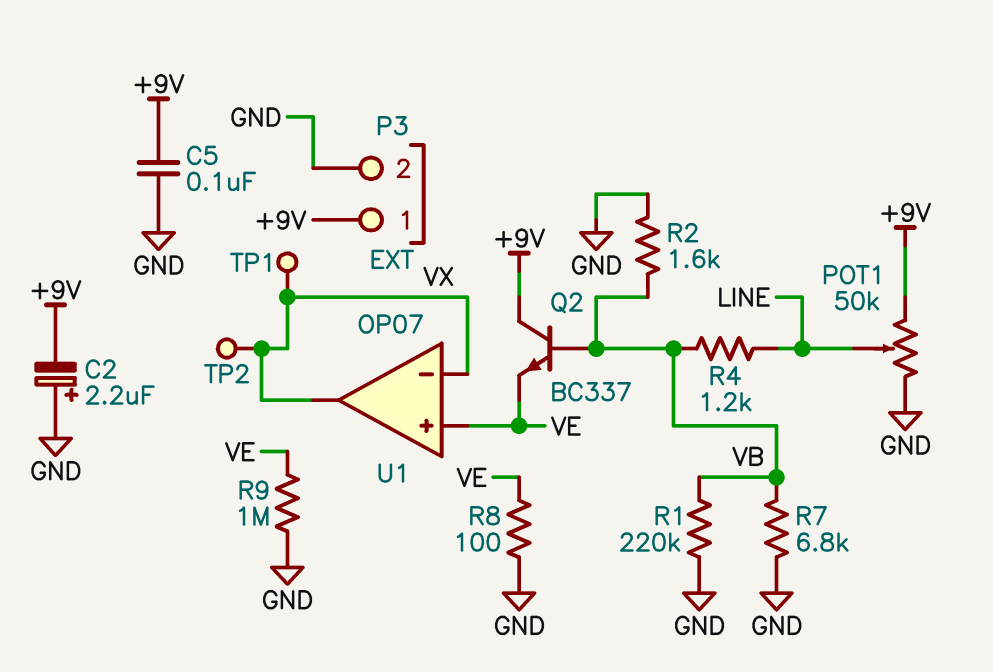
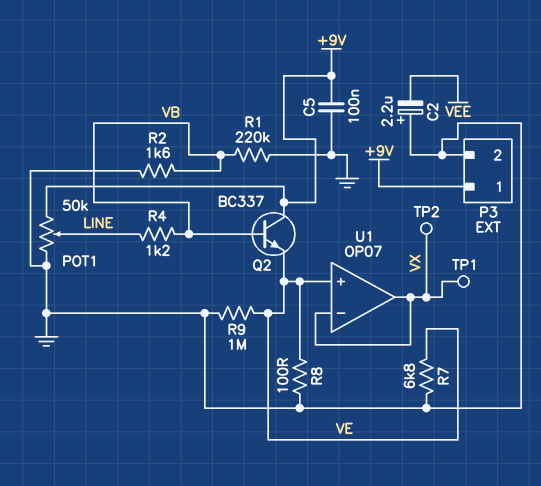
C2: 2.2uF (plus GND, minus +9V) -> 2.2uF (plus GND, minus VEE)
R7: 6.8k (GND, VB) -> 6.8k (GND, VE)

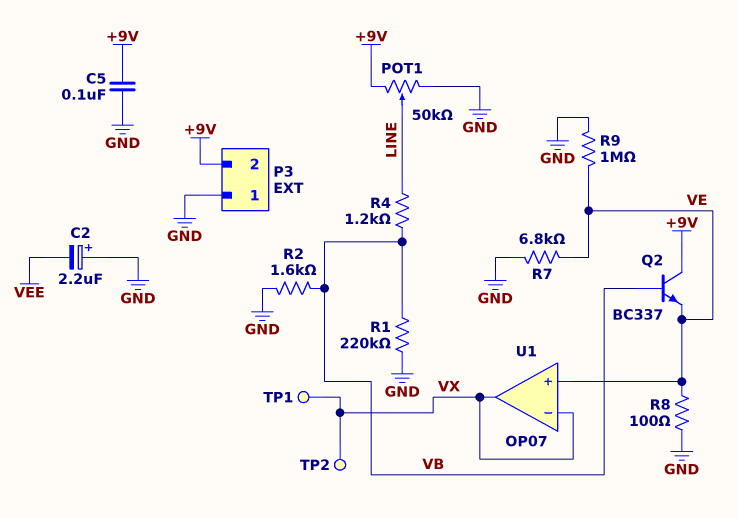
P3 pin 1: +9V -> GND
P3 pin 2: GND -> +9V

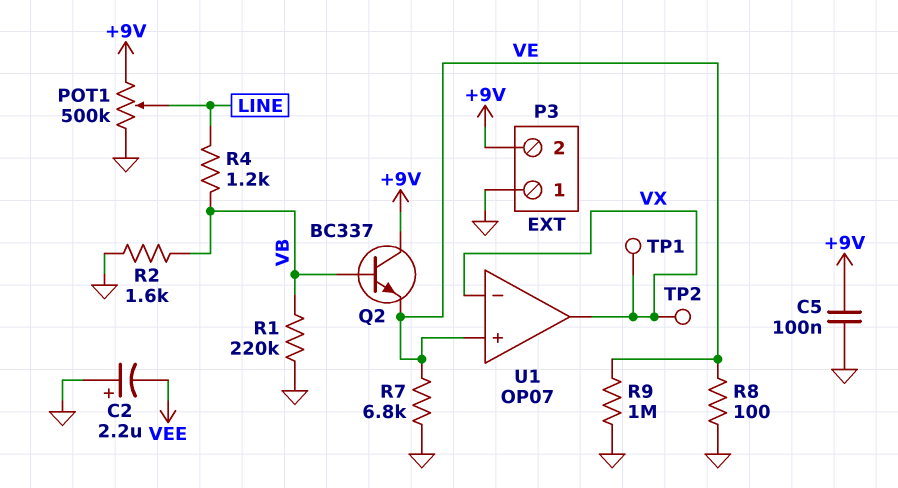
POT1: 50k (+9V, GND, wiper LINE) -> 500k (+9V, GND, wiper LINE)

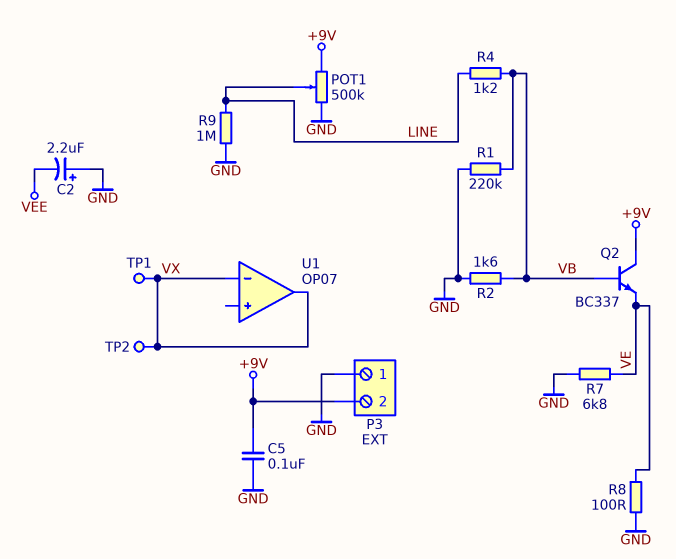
R9: 1M (GND, VE) -> 1M (GND, LINE)
U1 pin in+: VE -> none

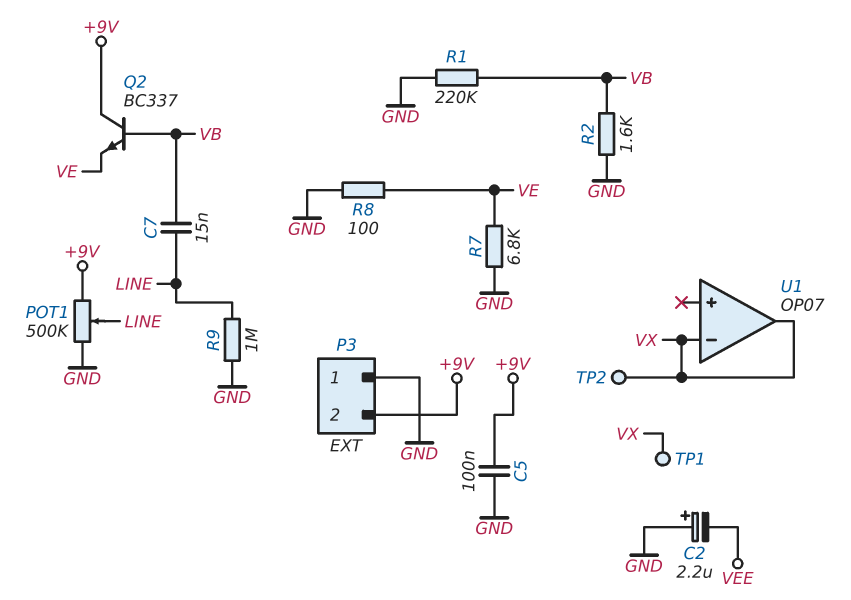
C7: none -> 15nF (LINE, VB)
R4: 1.2k (LINE, VB) -> none

